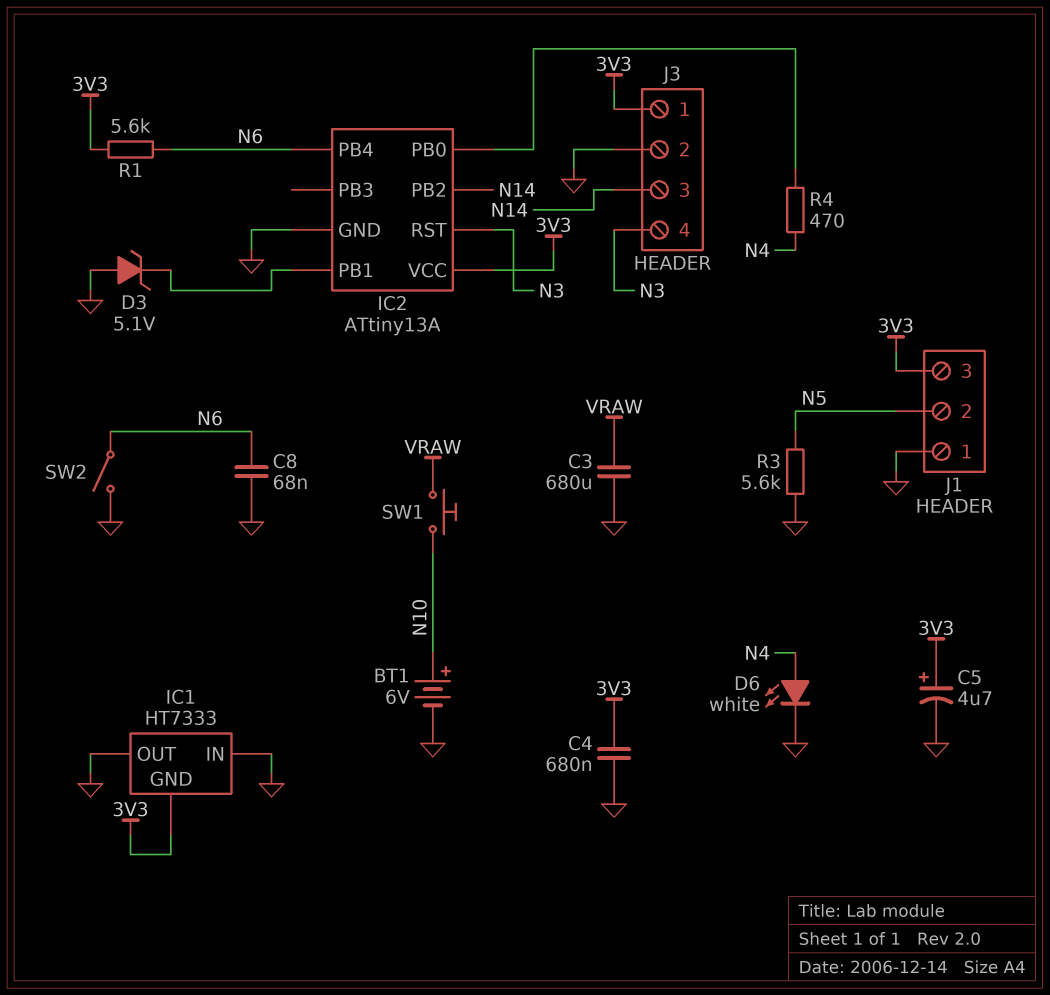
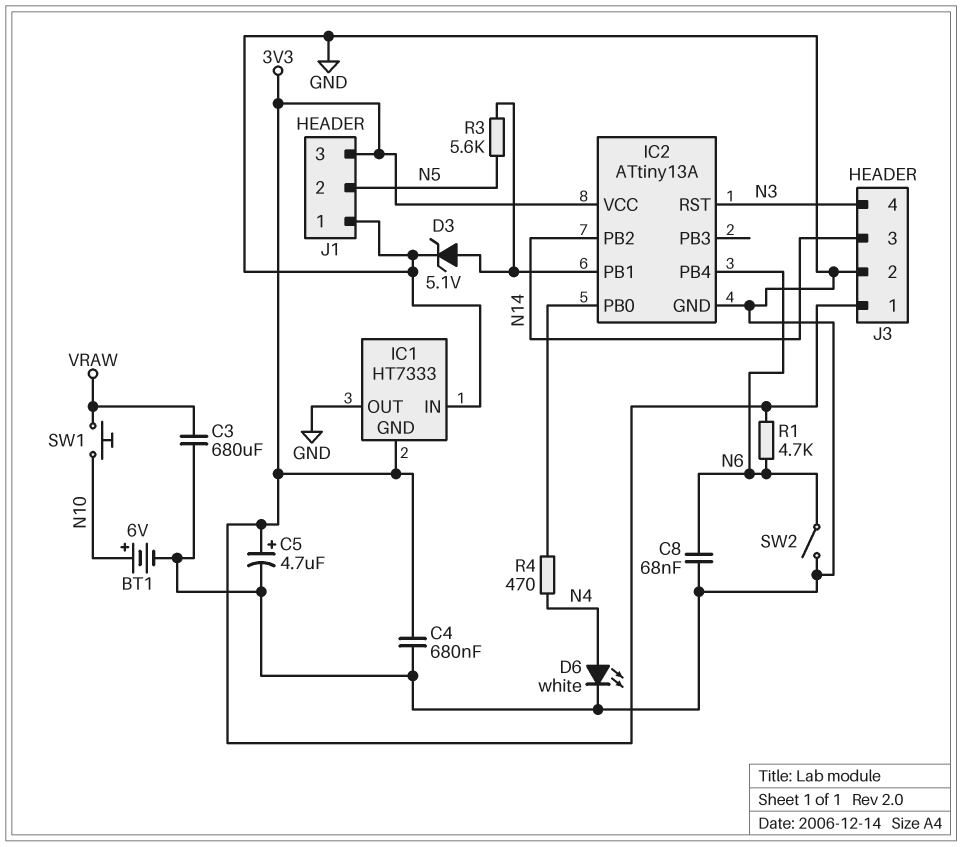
D3: zener 5.1V (A GND, K IC2/PB1) -> zener 5.1V (A IC2/PB1, K GND)
R1: 5.6k (3V3, N6) -> 4.7k (3V3, N6)
R3: 5.6k (GND, N5) -> 5.6k (IC2/PB1, N5)

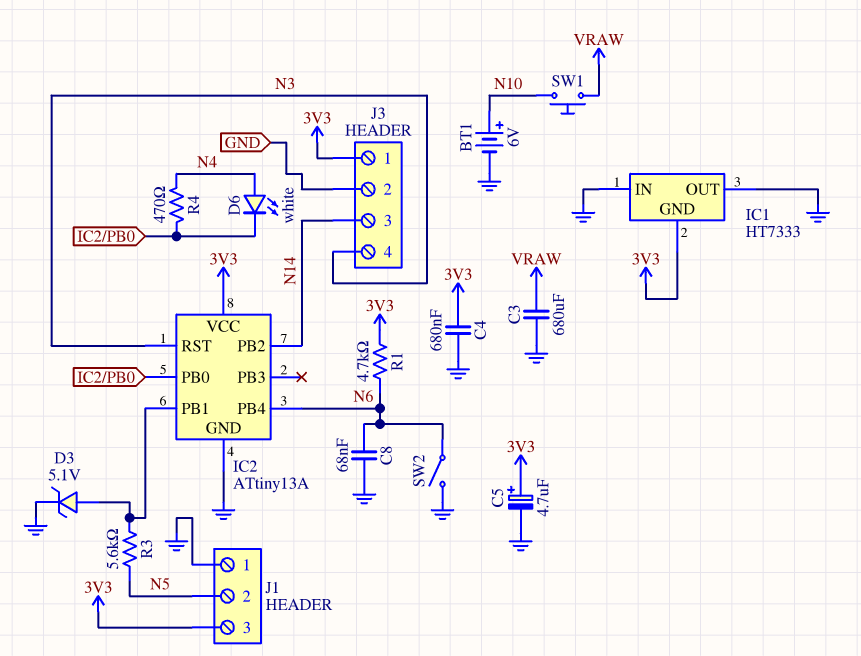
D6: LED white (A N4, K GND) -> LED white (A N4, K IC2/PB0)

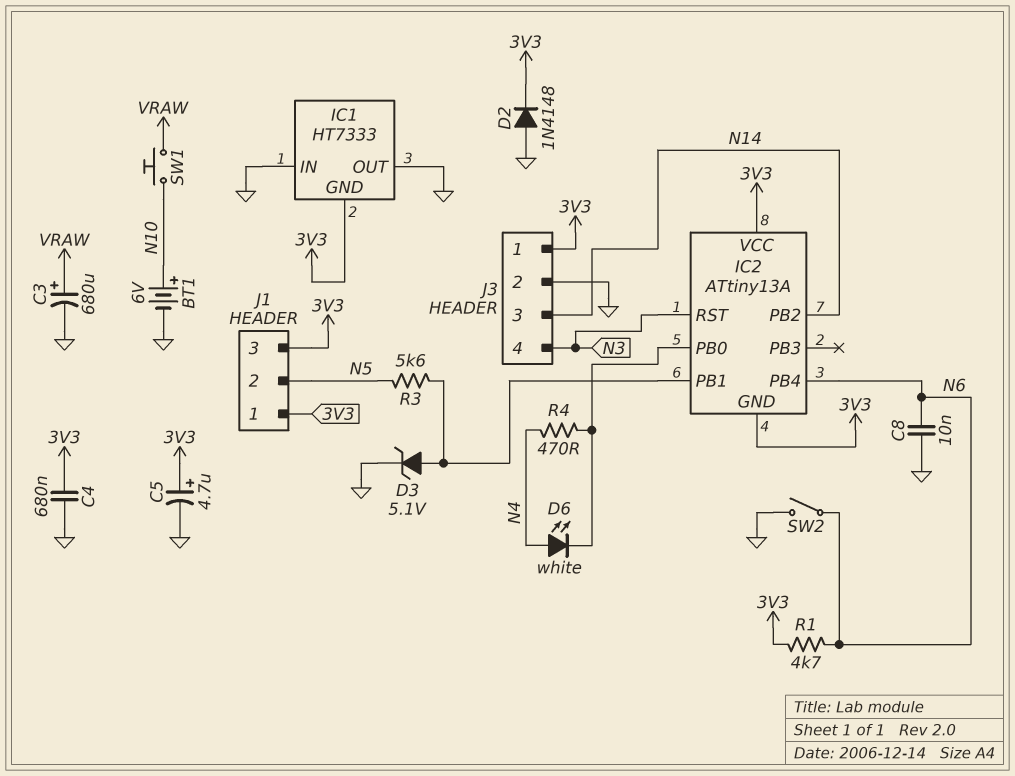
C3: 680uF (GND, VRAW) -> 680uF (plus VRAW, minus GND)
C8: 68nF (GND, N6) -> 10nF (GND, N6)
D2: none -> diode 1N4148 (A GND, K 3V3)
IC2 pin GND: GND -> 3V3
J1 pin 1: GND -> 3V3

